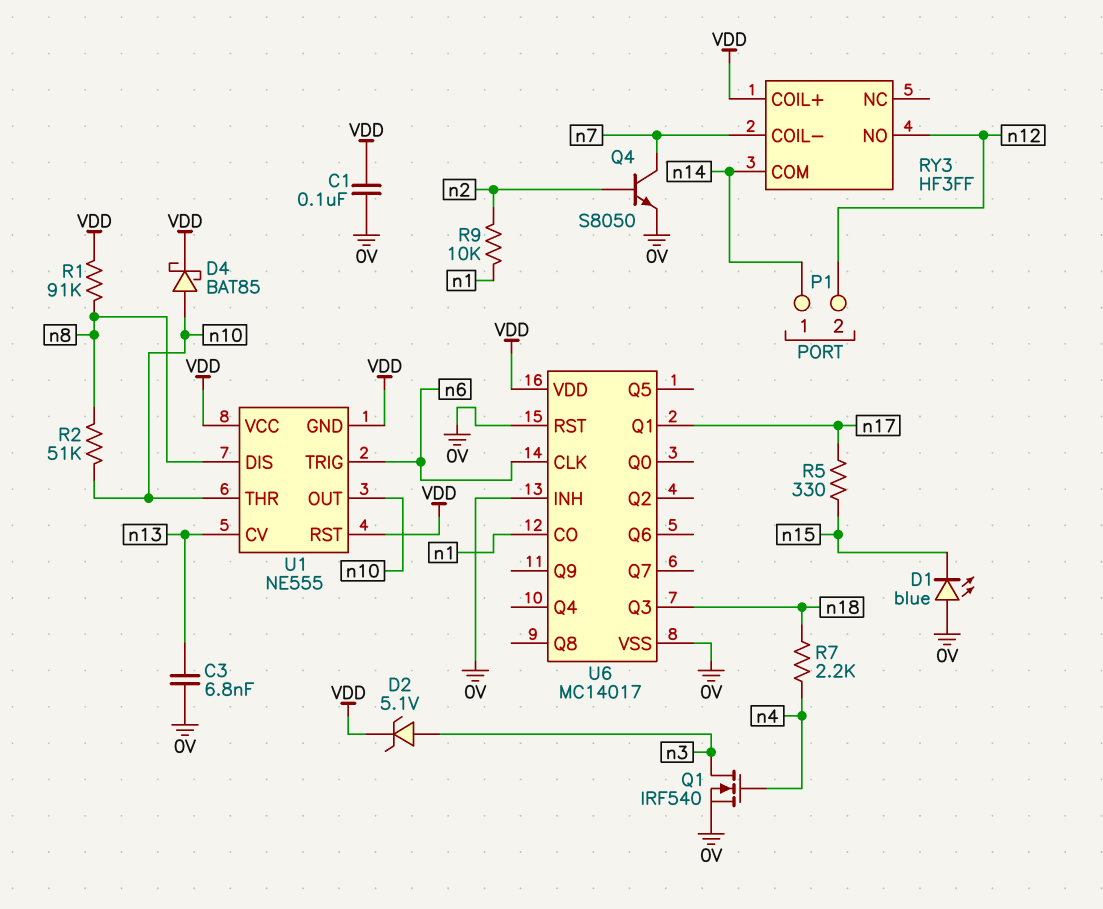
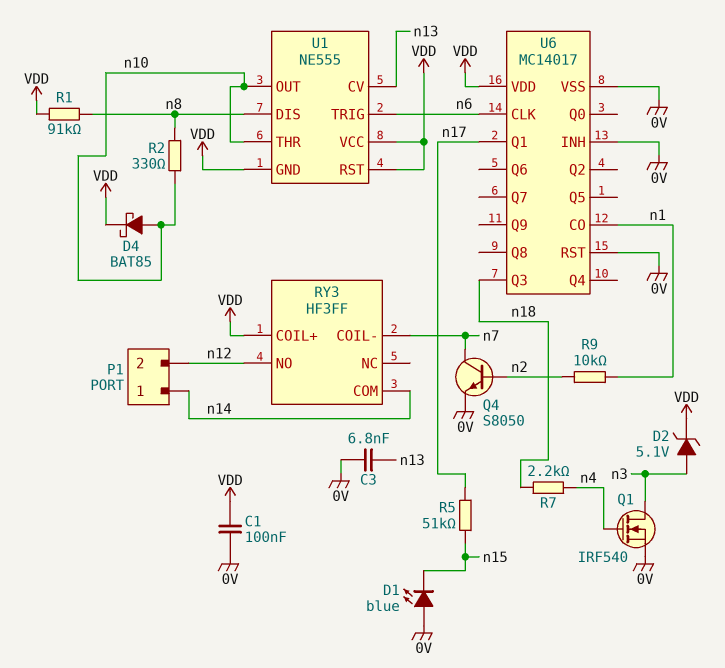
R2: 51k (n8, n10) -> 330 (n8, n10)
R5: 330 (n15, n17) -> 51k (n15, n17)

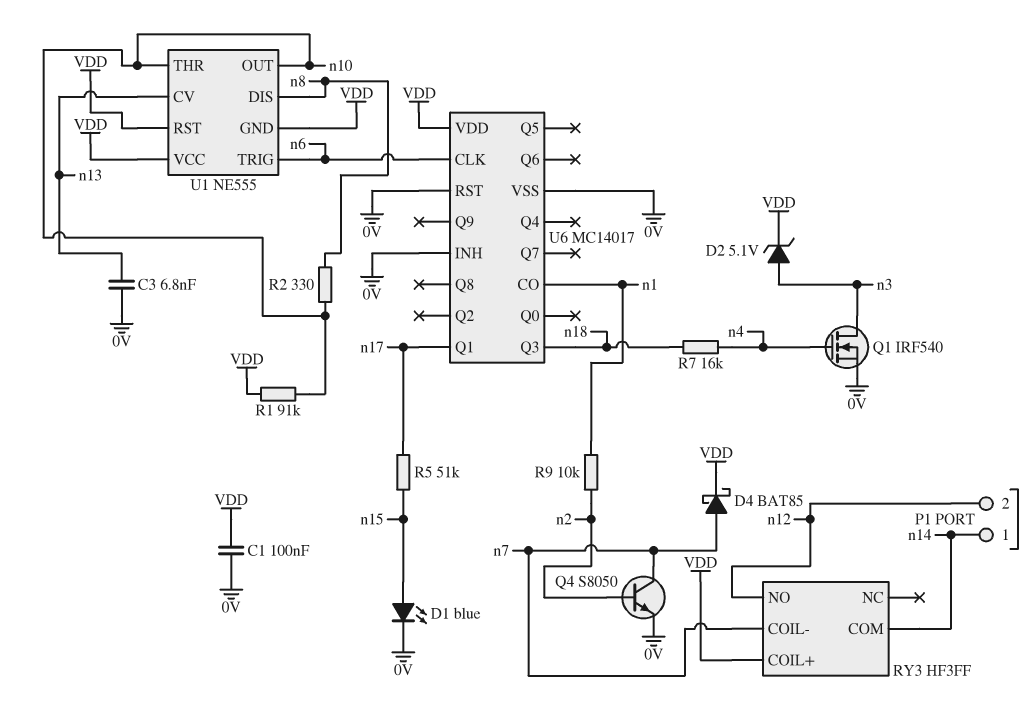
D1: LED blue (A 0V, K n15) -> LED blue (A n15, K 0V)
D4: schottky BAT85 (A n10, K VDD) -> schottky BAT85 (A n7, K VDD)
R1: 91k (VDD, n8) -> 91k (VDD, n10)
R7: 2.2k (n4, n18) -> 16k (n4, n18)

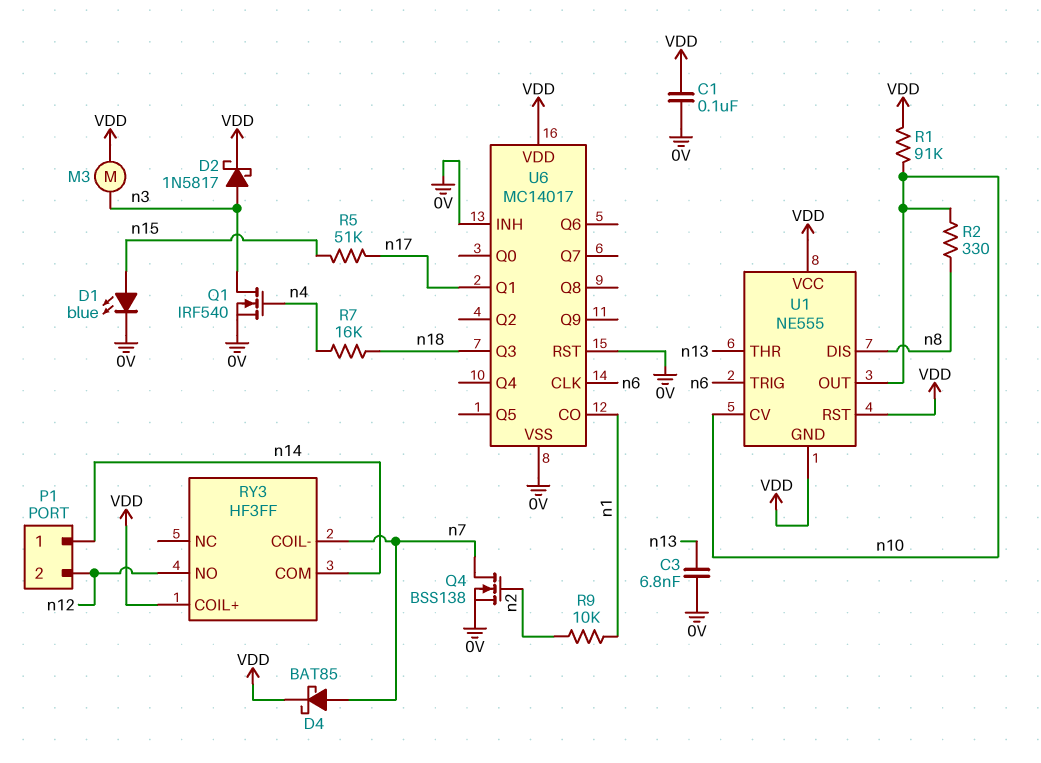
D2: zener 5.1V (A n3, K VDD) -> schottky 1N5817 (A n3, K VDD)
M3: none -> motor (VDD, n3)
Q4: NPN S8050 (B n2, C n7, E 0V) -> NMOS BSS138 (G n2, D n7, S 0V)
U1 pin CV: n13 -> n10
U1 pin THR: n10 -> n13

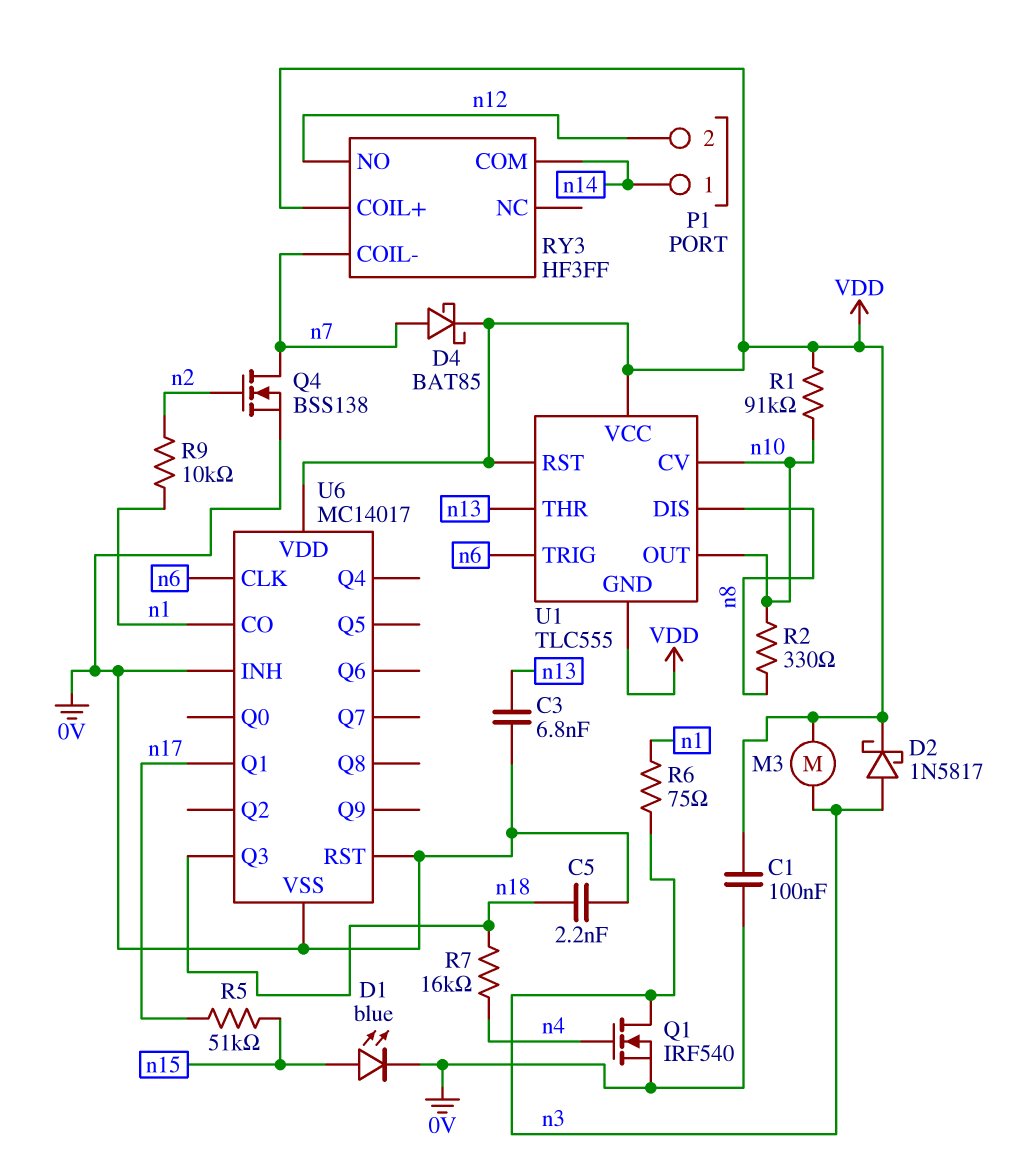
C5: none -> 2.2nF (0V, n18)
R6: none -> 75 (n1, n3)
U1: NE555 -> TLC555

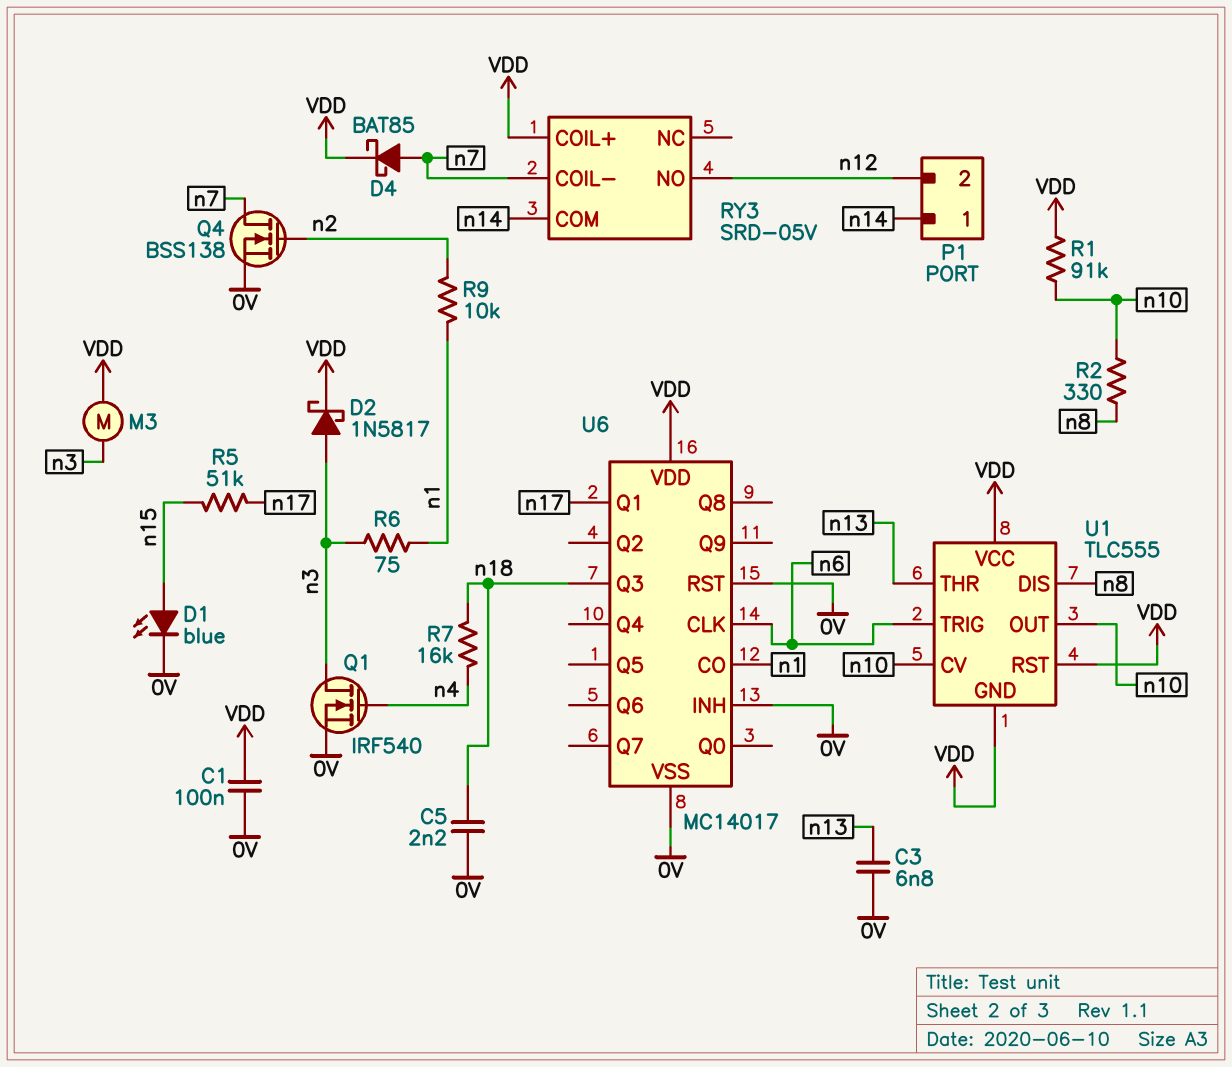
RY3: HF3FF -> SRD-05V

